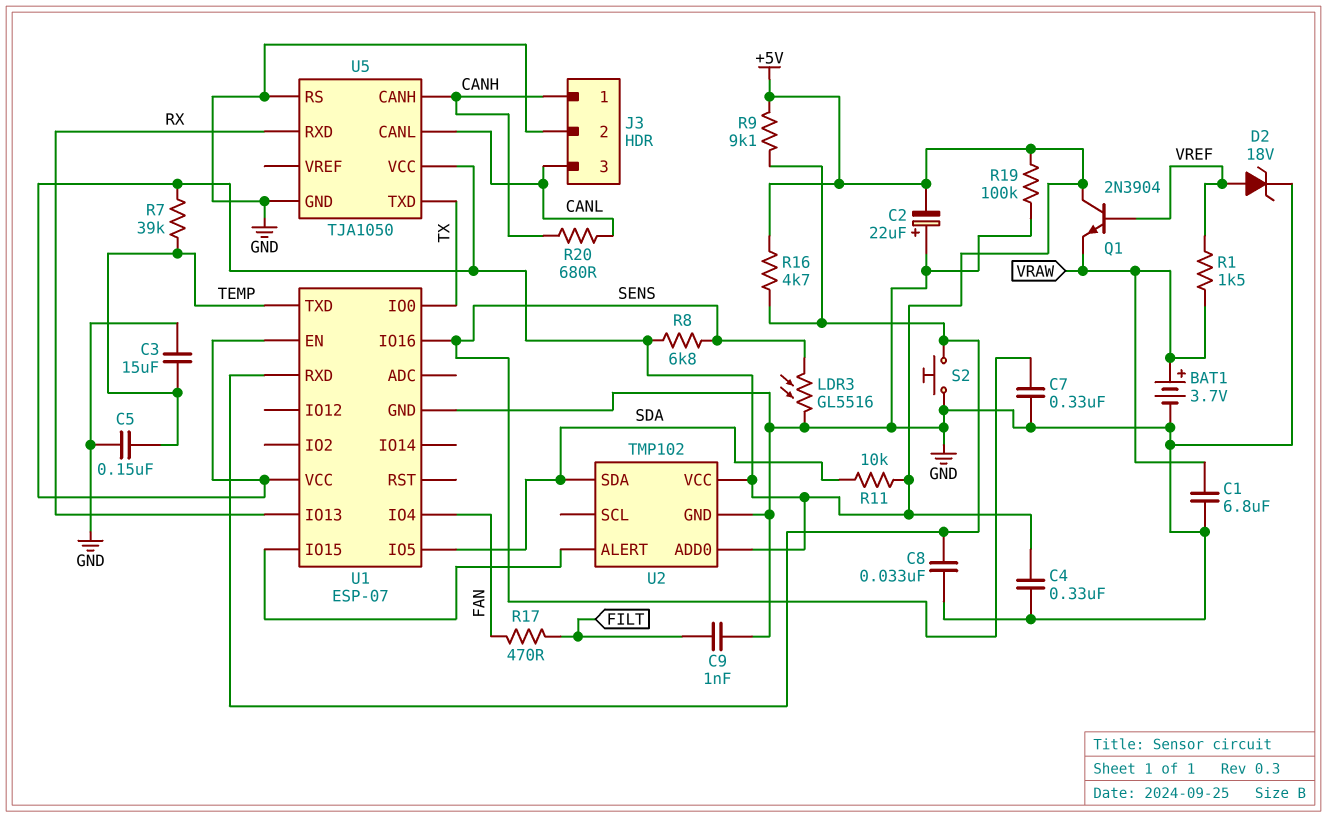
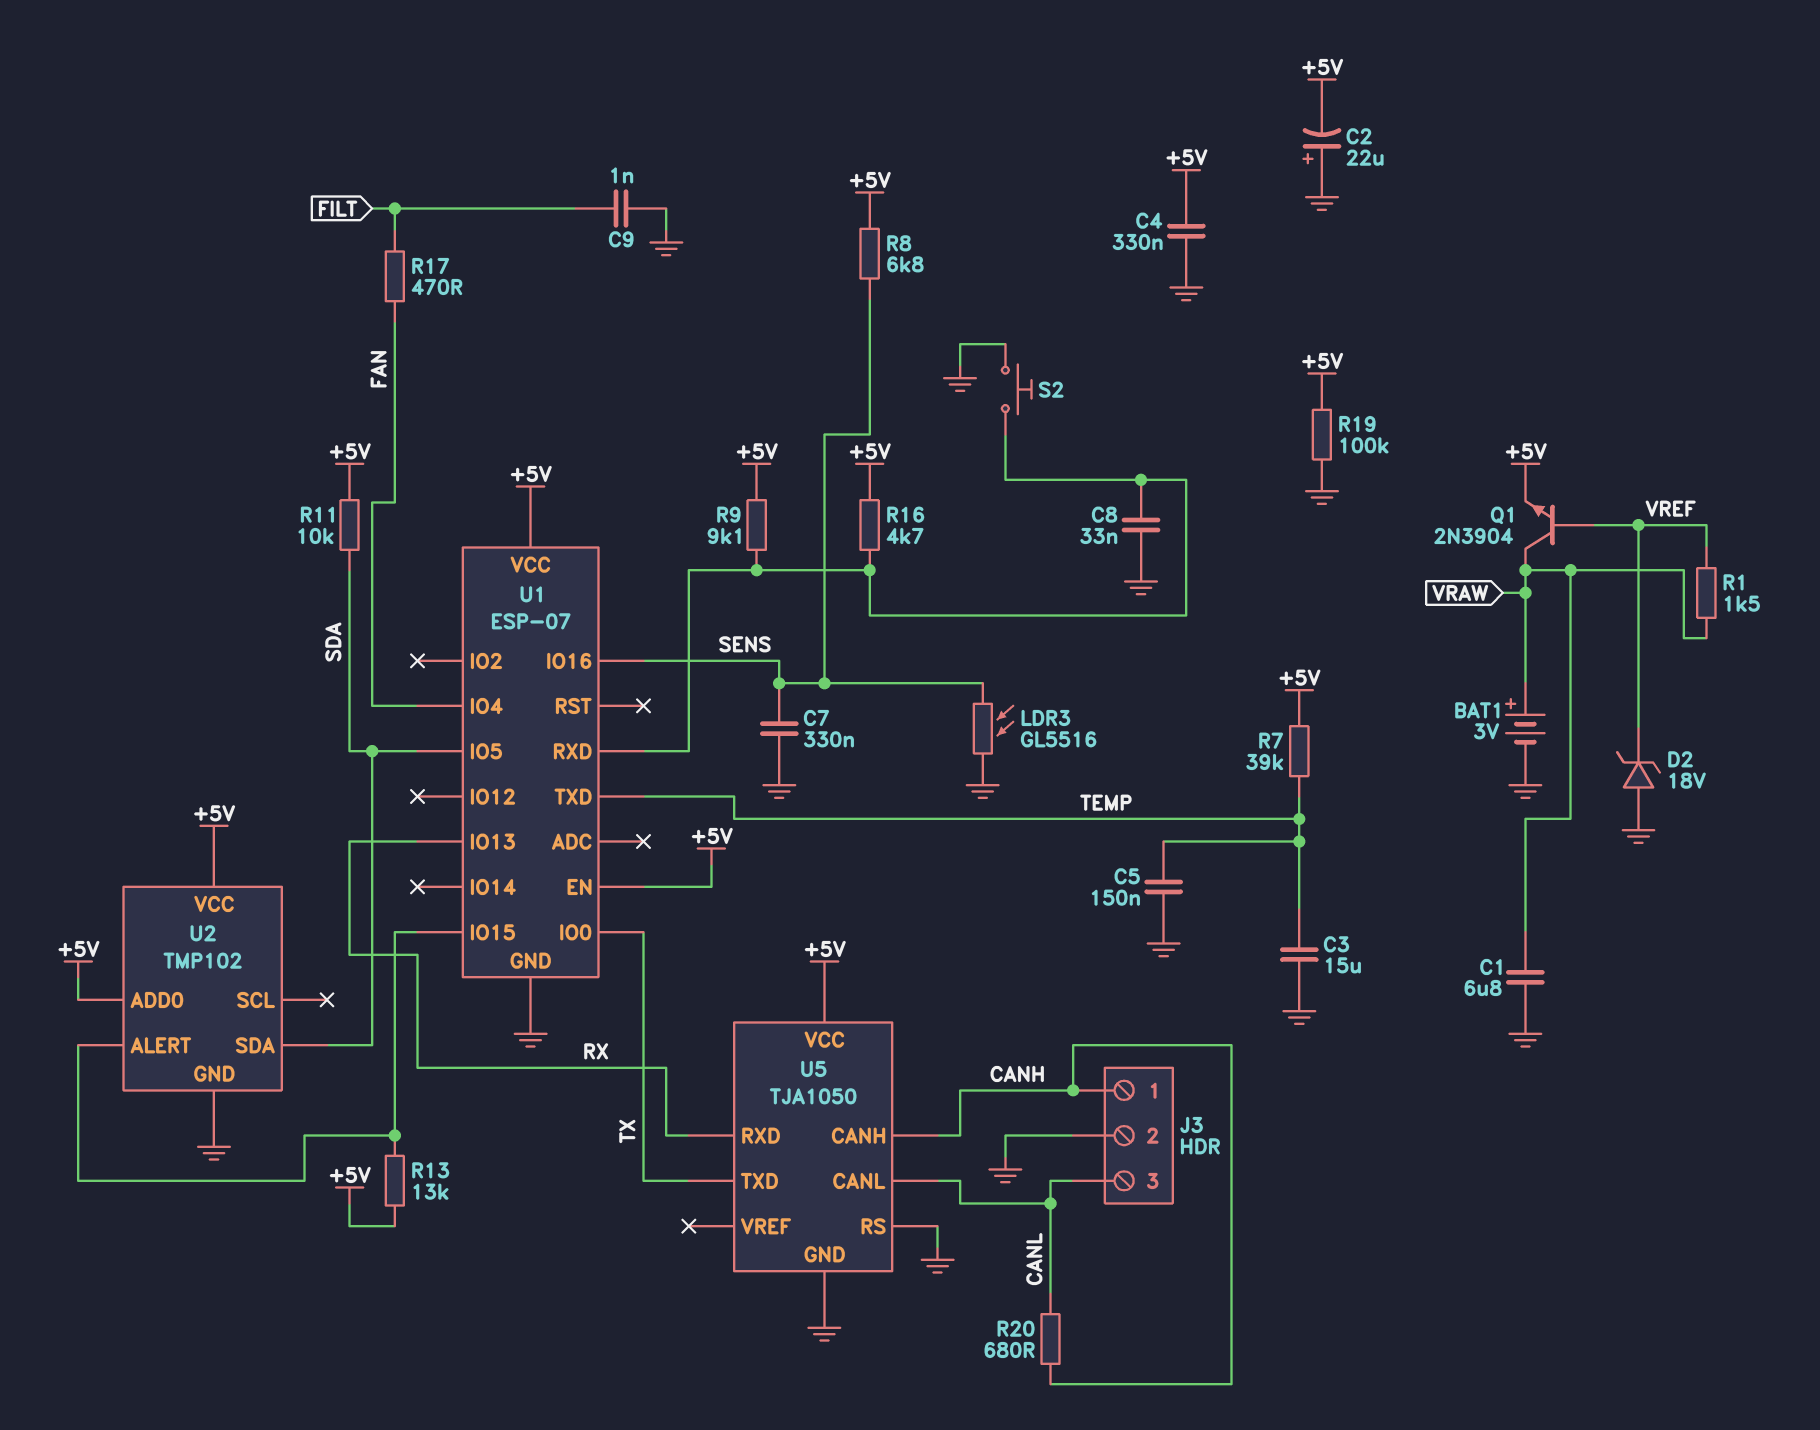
BAT1: 3.7V (plus VRAW, minus GND) -> 3V (plus VRAW, minus GND)
D2: zener 18V (A VREF, K GND) -> zener 18V (A GND, K VREF)
Q1: NPN 2N3904 (B VREF, C +5V, E VRAW) -> NPN 2N3904 (B VREF, C VRAW, E +5V)
R13: none -> 13k (+5V, U1/IO15)

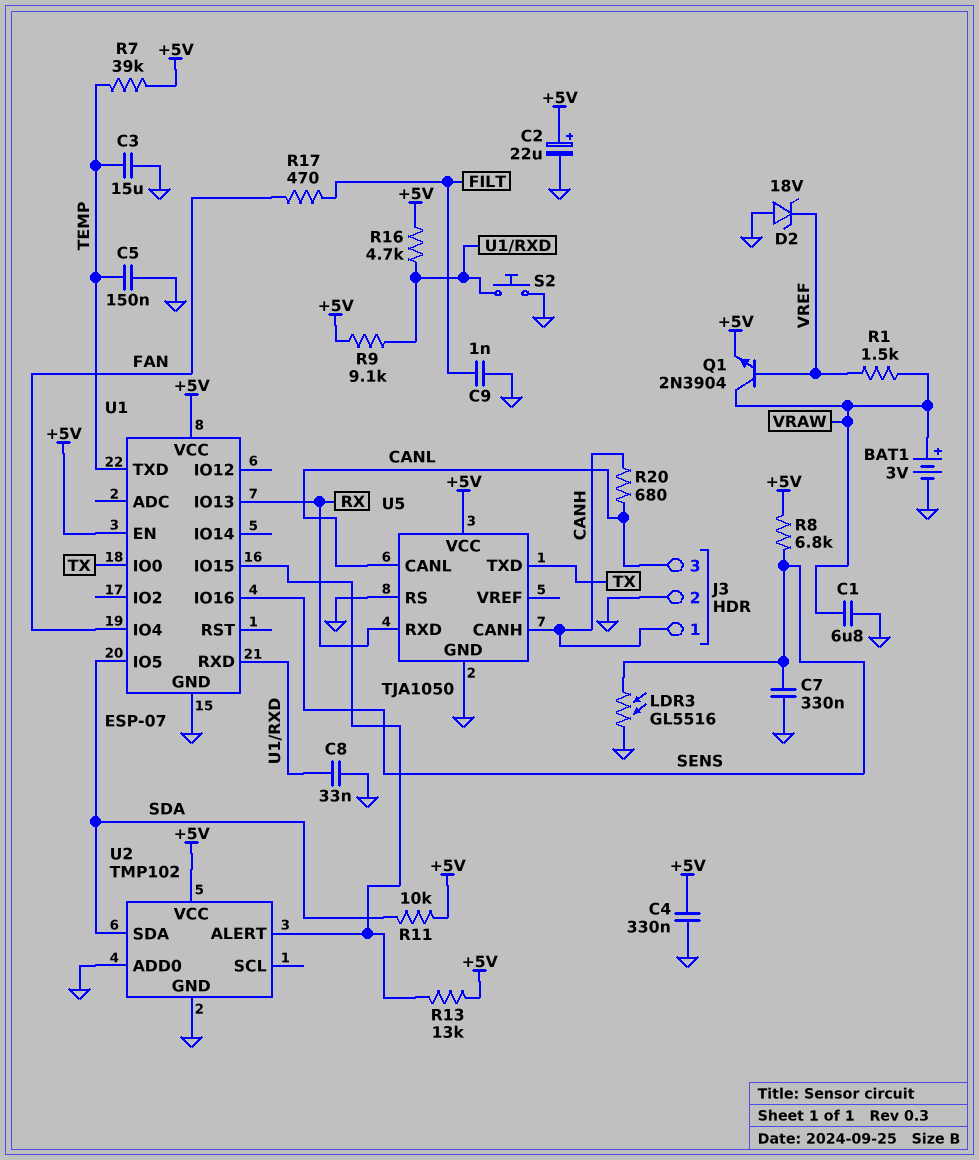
C2: 22uF (plus GND, minus +5V) -> 22uF (plus +5V, minus GND)
R19: 100k (+5V, GND) -> none
U2 pin ADD0: +5V -> GND

